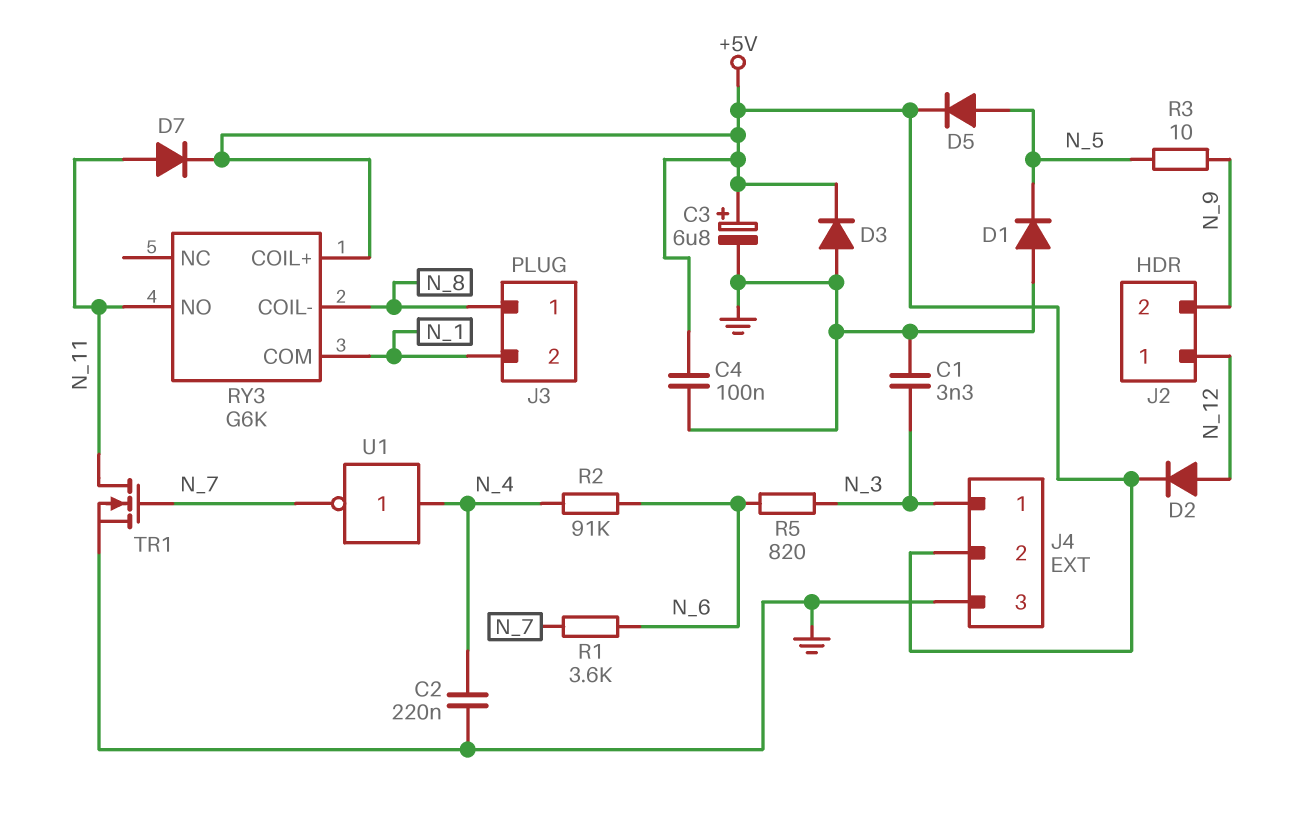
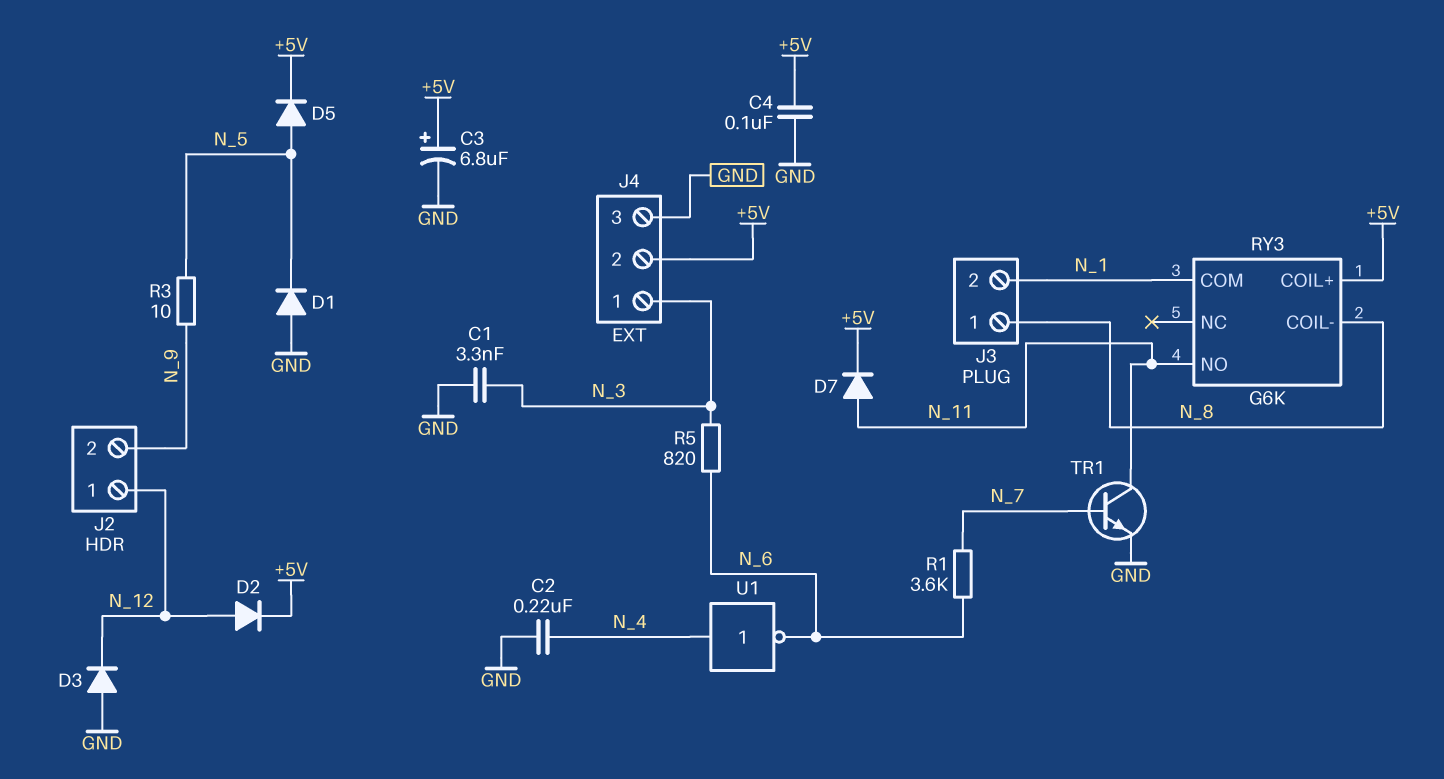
D3: diode (A GND, K +5V) -> diode (A GND, K N_12)
R2: 91k (N_4, N_6) -> none
TR1: NMOS (G N_7, D N_11, S GND) -> NPN (B N_7, C N_11, E GND)
U1: NOT (in N_4, out N_7) -> NOT (in N_4, out N_6)

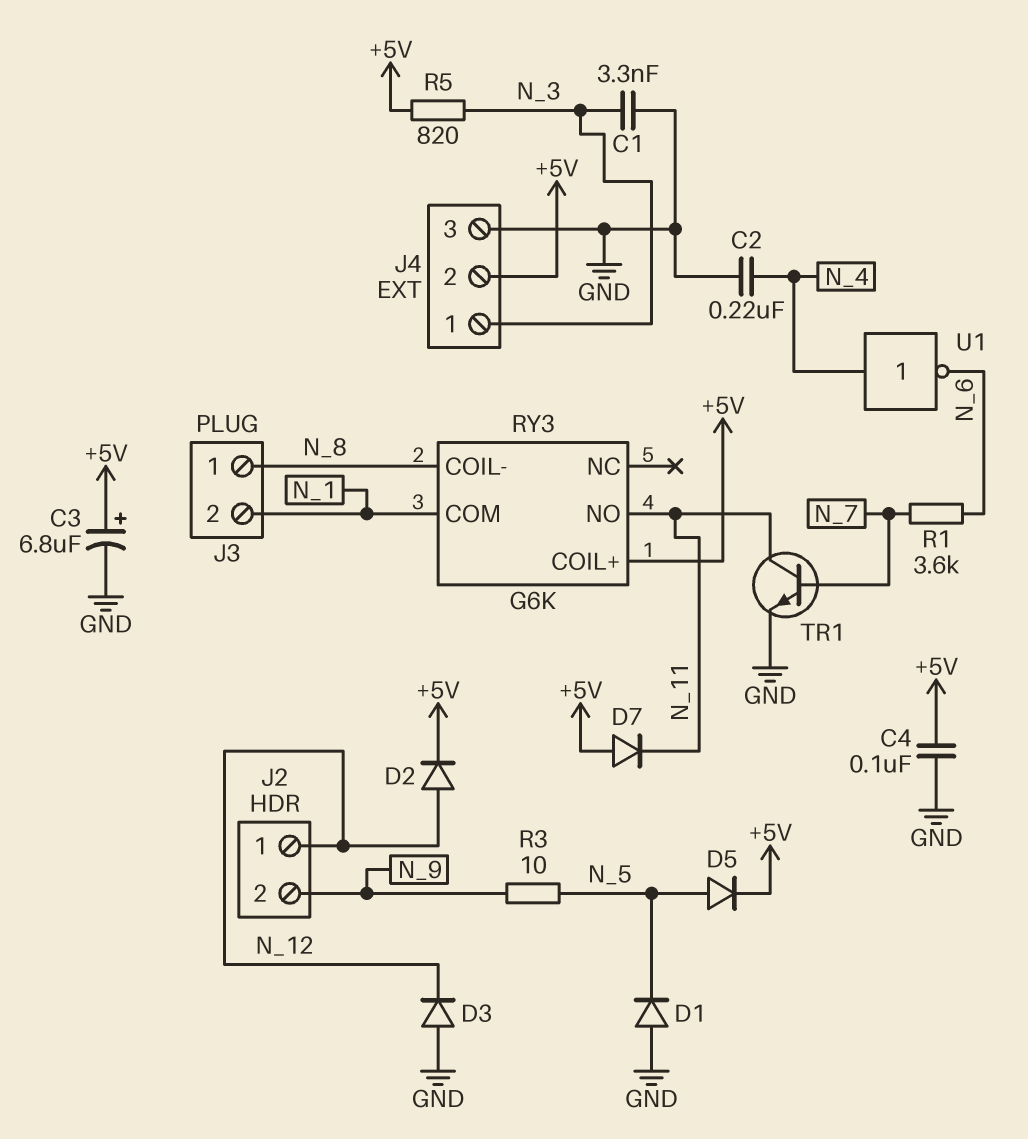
D7: diode (A N_11, K +5V) -> diode (A +5V, K N_11)
R5: 820 (N_3, N_6) -> 820 (+5V, N_3)

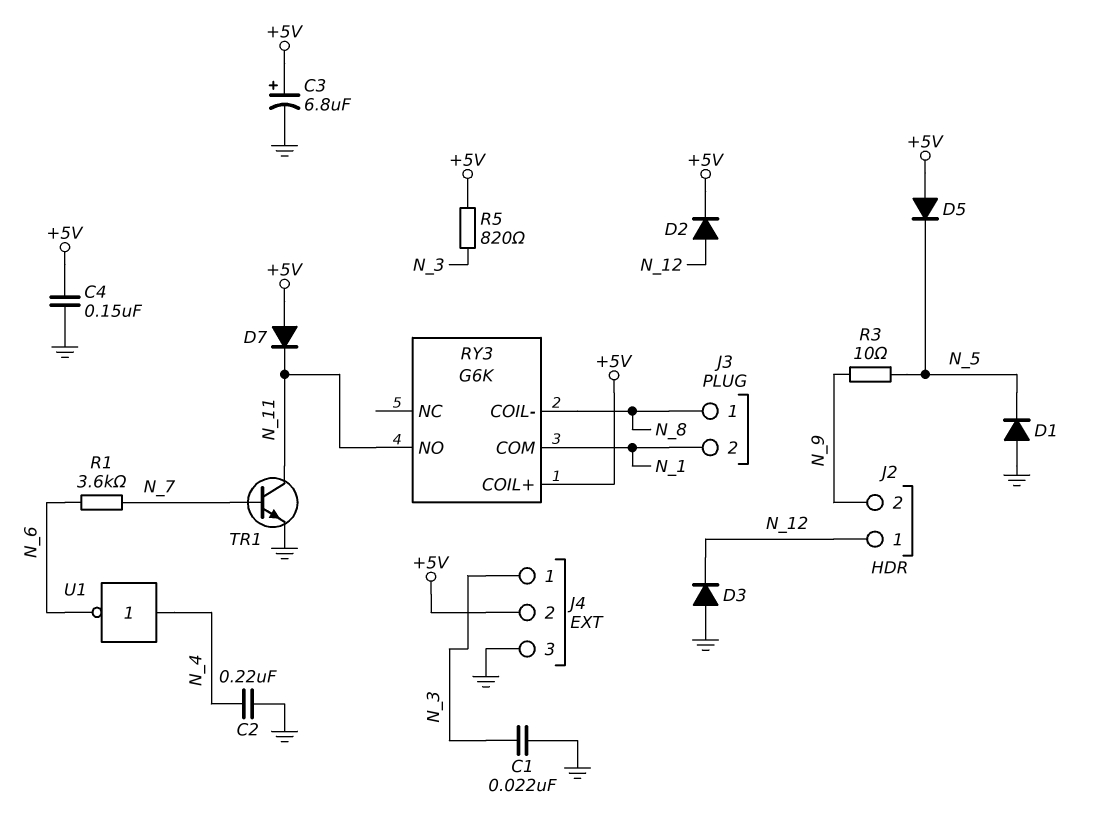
C1: 3.3nF (GND, N_3) -> 22nF (GND, N_3)
C4: 100nF (+5V, GND) -> 150nF (+5V, GND)
D5: diode (A N_5, K +5V) -> diode (A +5V, K N_5)

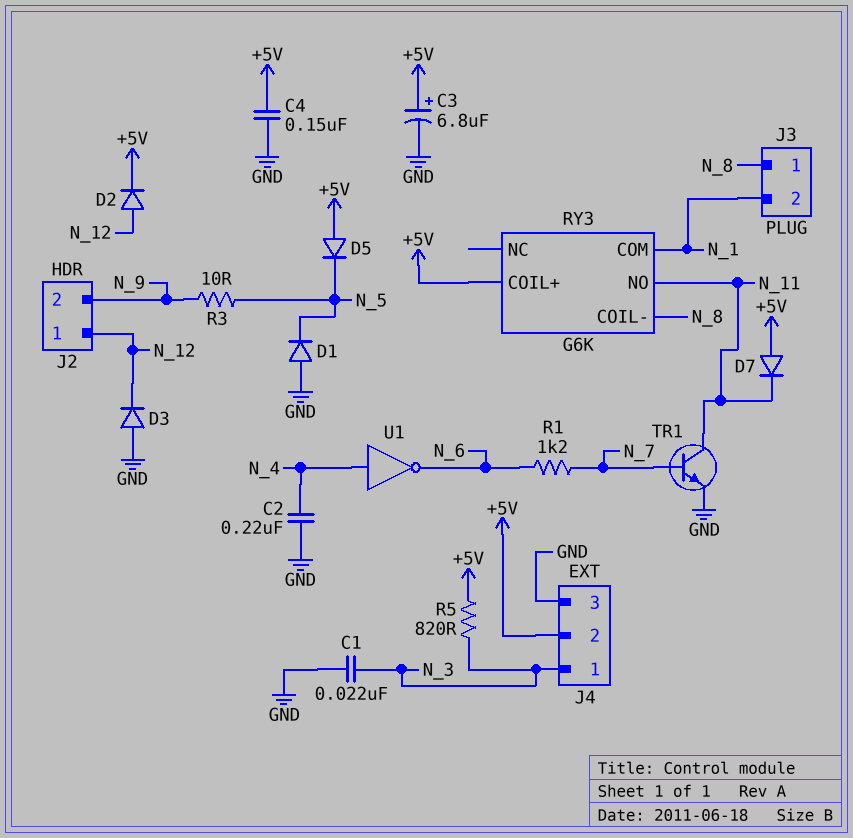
R1: 3.6k (N_6, N_7) -> 1.2k (N_6, N_7)

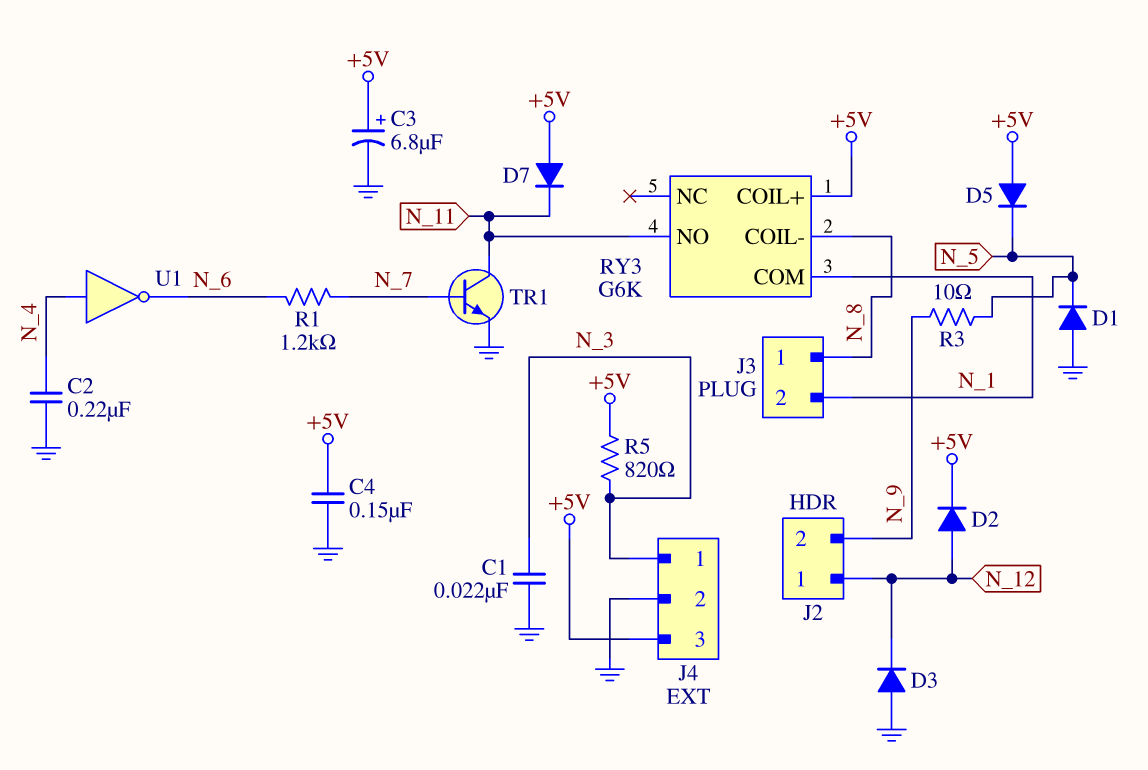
J4 pin 2: +5V -> GND
J4 pin 3: GND -> +5V

